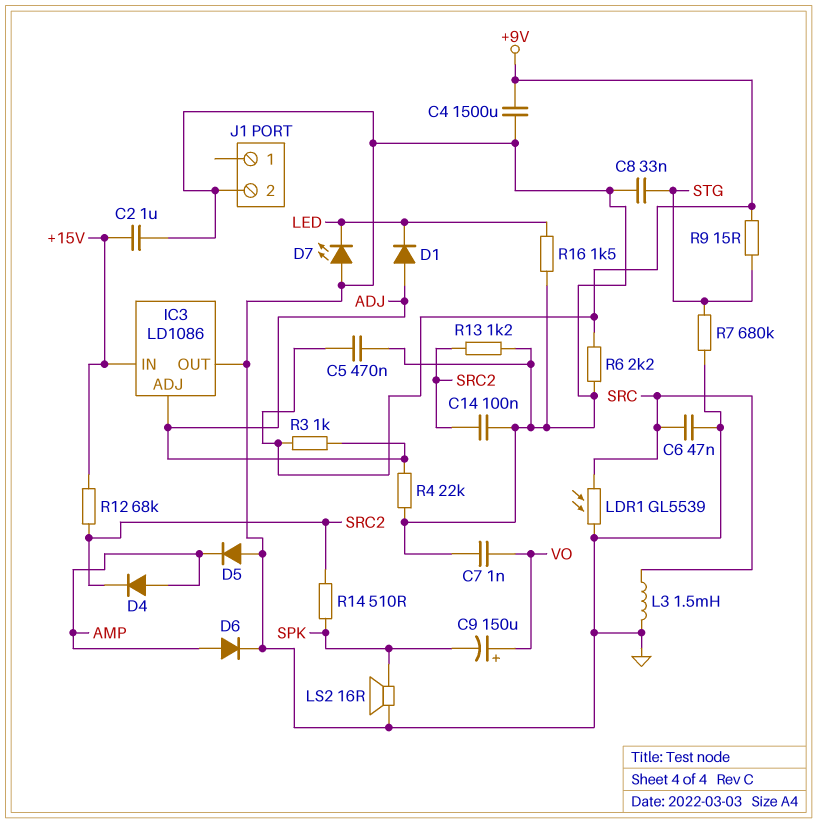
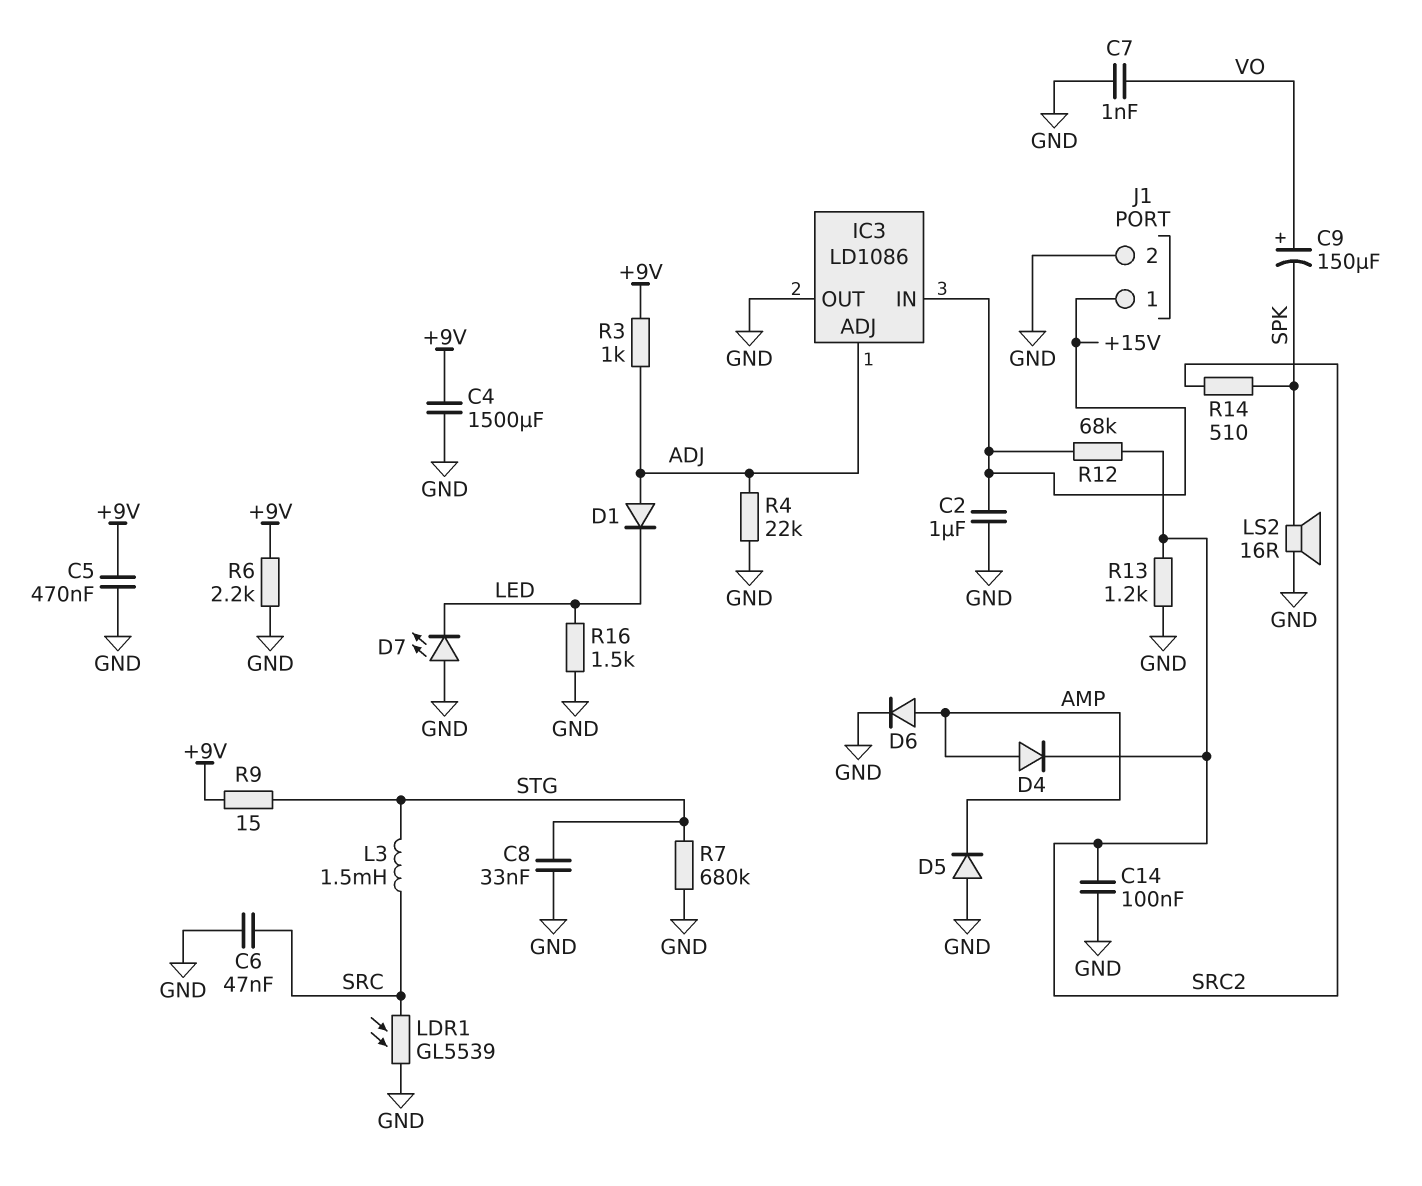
J1 pin 1: none -> +15V
L3: 1.5mH (GND, SRC) -> 1.5mH (SRC, STG)

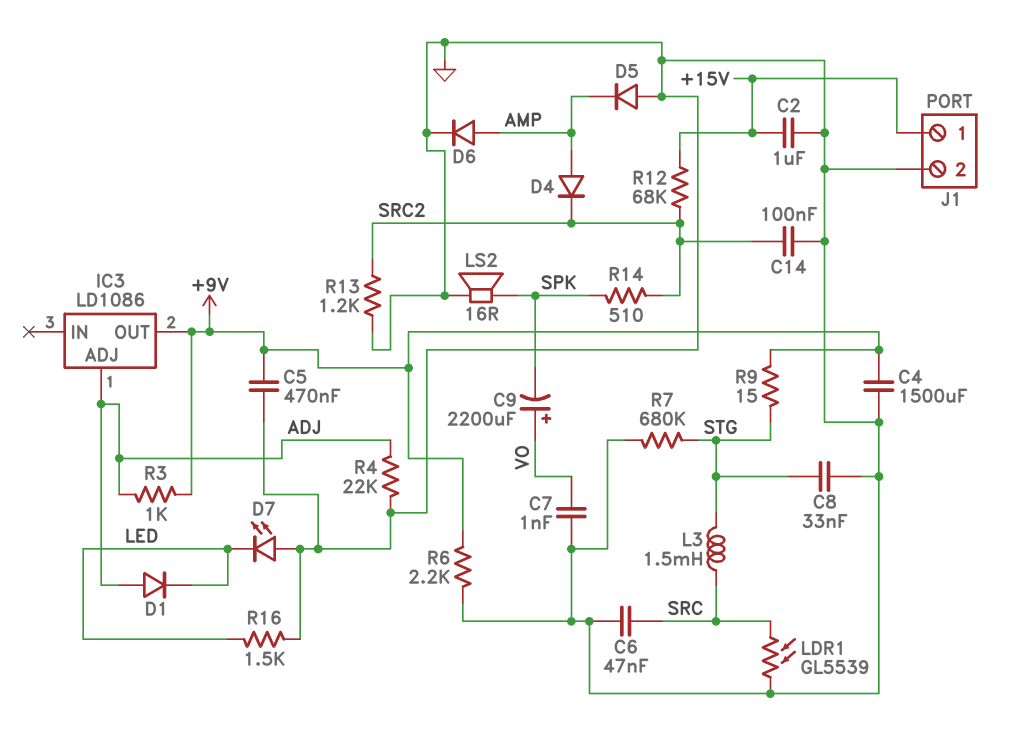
C9: 150uF (plus VO, minus SPK) -> 2200uF (plus VO, minus SPK)
IC3 pin IN: +15V -> none
IC3 pin OUT: GND -> +9V

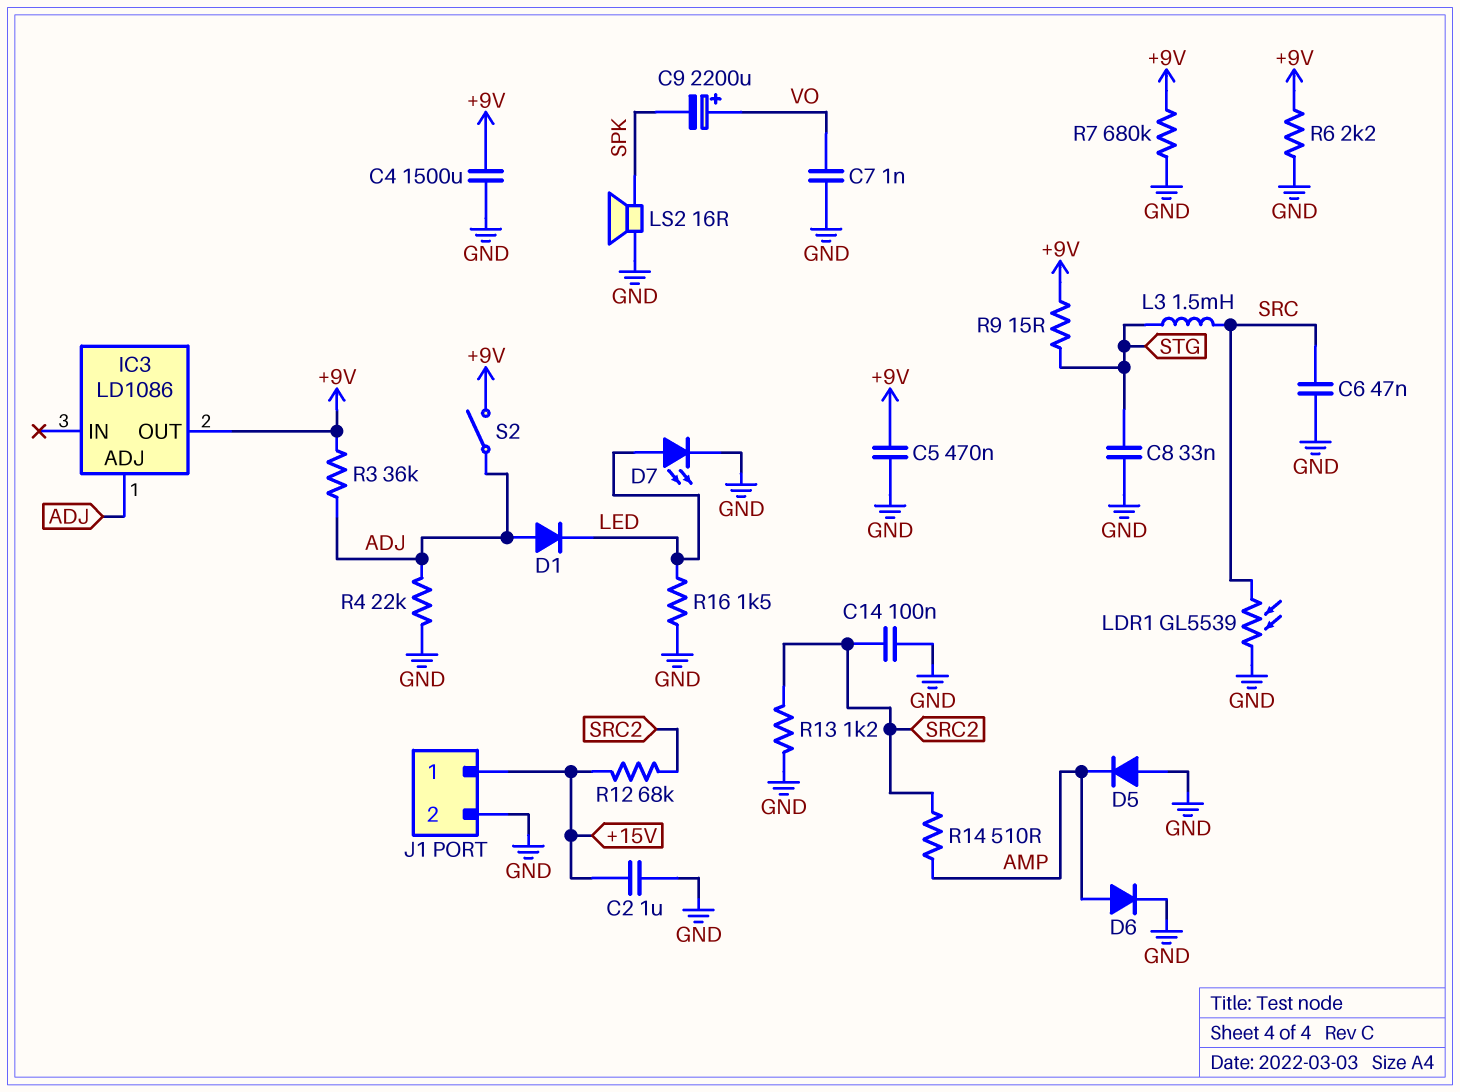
D4: diode (A AMP, K SRC2) -> none
D7: LED (A GND, K LED) -> LED (A LED, K GND)
R3: 1k (+9V, ADJ) -> 36k (+9V, ADJ)
R7: 680k (GND, STG) -> 680k (+9V, GND)
R14: 510 (SPK, SRC2) -> 510 (AMP, SRC2)
S2: none -> switch (+9V, ADJ)

